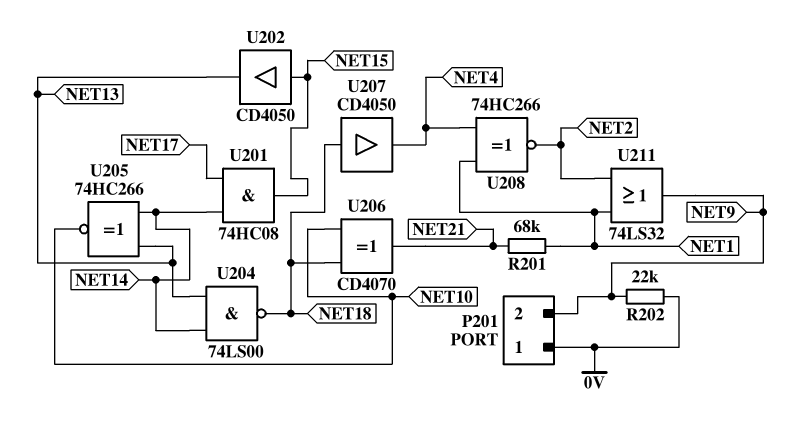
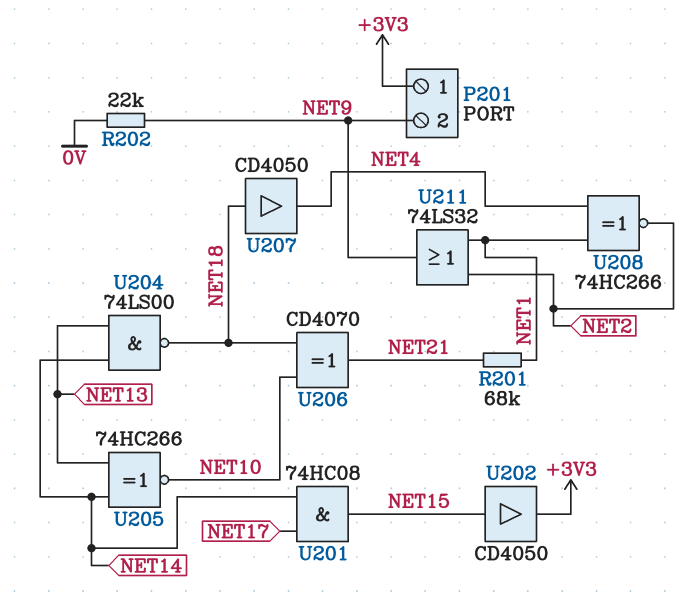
P201 pin 1: 0V -> +3V3
U202: buffer CD4050 (in NET15, out NET13) -> buffer CD4050 (in NET15, out +3V3)

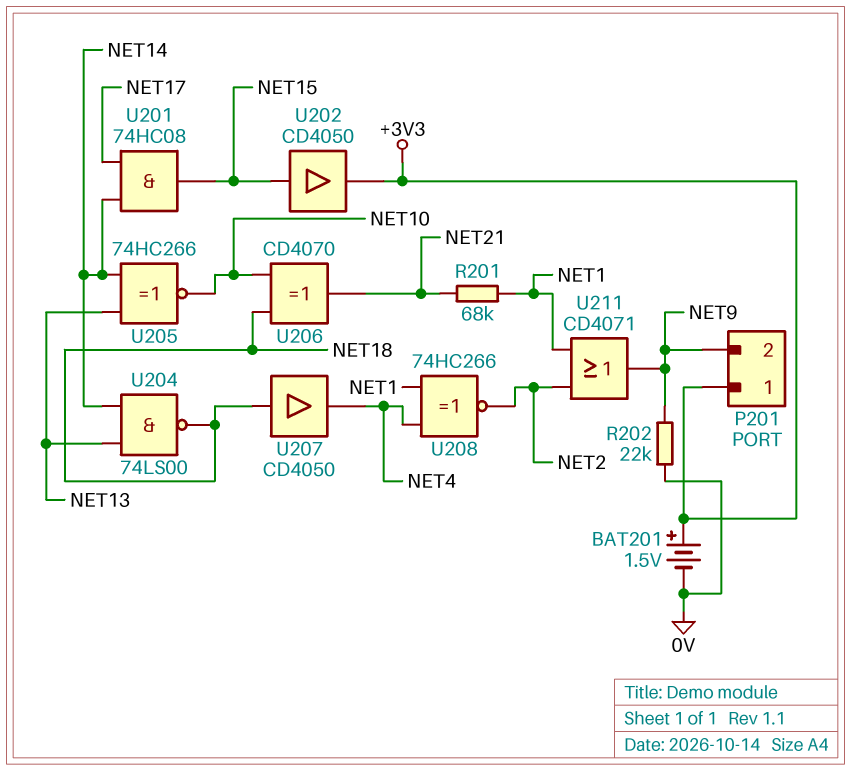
BAT201: none -> 1.5V (plus +3V3, minus 0V)
U211: OR 74LS32 (in NET1, in NET2, out NET9) -> OR CD4071 (in NET1, in NET2, out NET9)

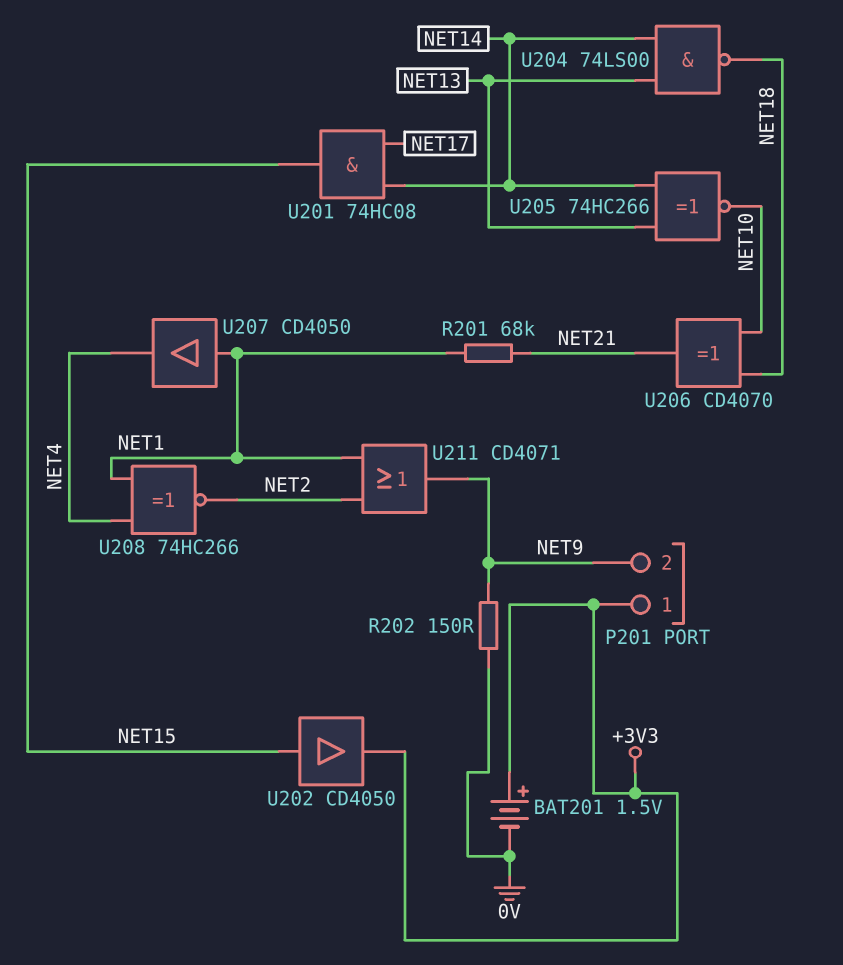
R202: 22k (0V, NET9) -> 150 (0V, NET9)
U207: buffer CD4050 (in NET18, out NET4) -> buffer CD4050 (in NET1, out NET4)

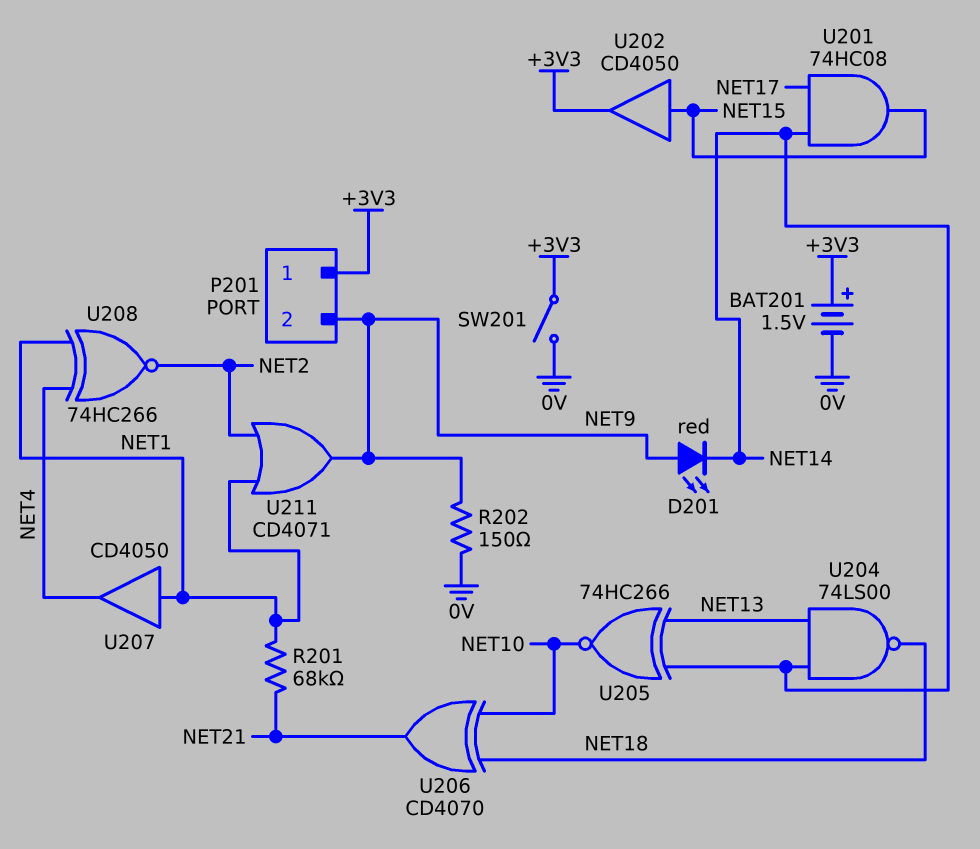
D201: none -> LED red (A NET9, K NET14)
SW201: none -> switch (+3V3, 0V)

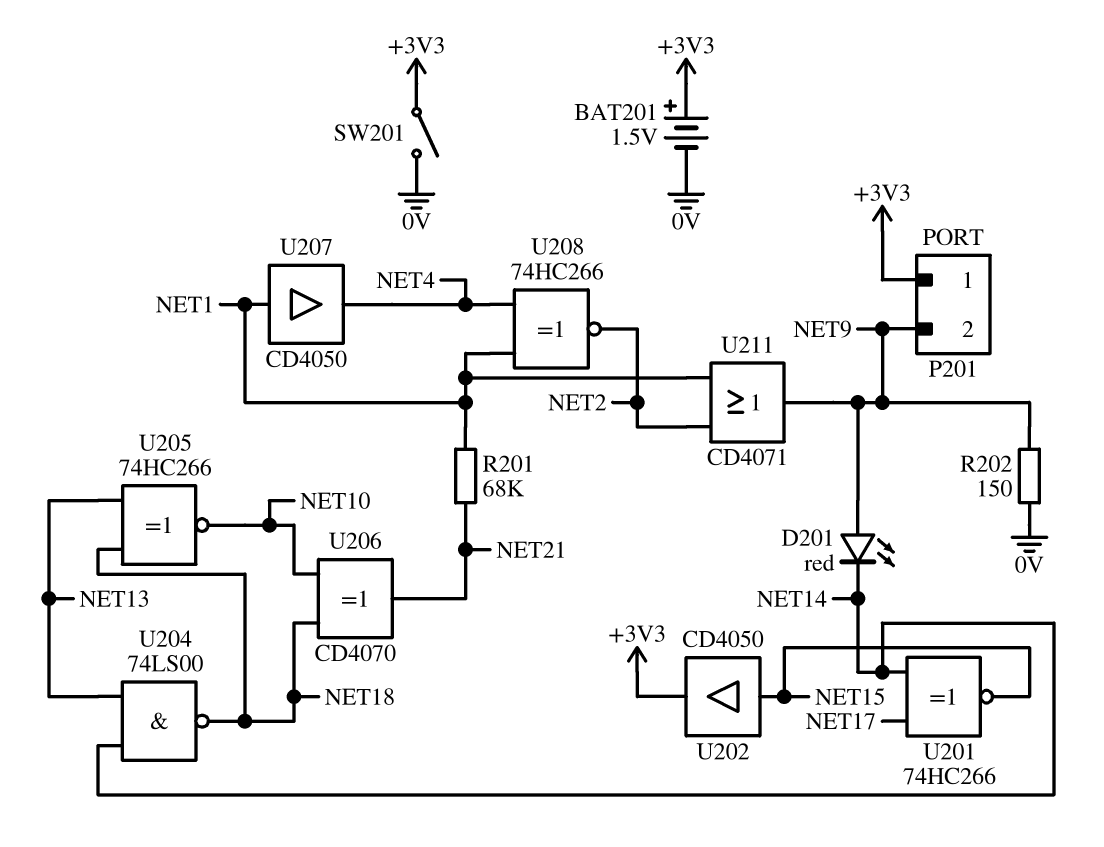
U201: AND 74HC08 (in NET14, in NET17, out NET15) -> XNOR 74HC266 (in NET14, in NET17, out NET15)
U205: XNOR 74HC266 (in NET13, in NET14, out NET10) -> XNOR 74HC266 (in NET13, in NET18, out NET10)

